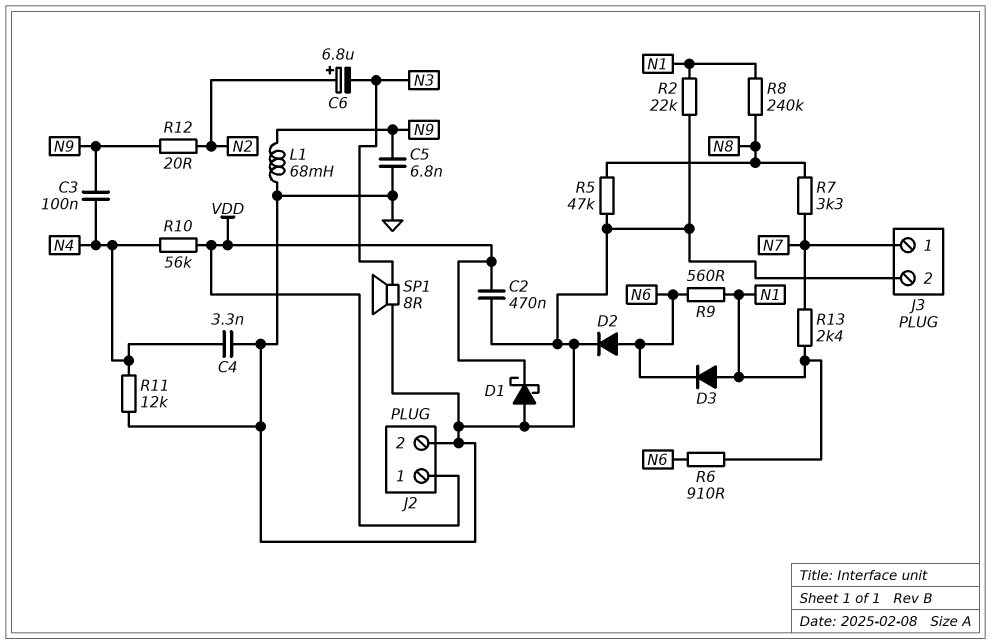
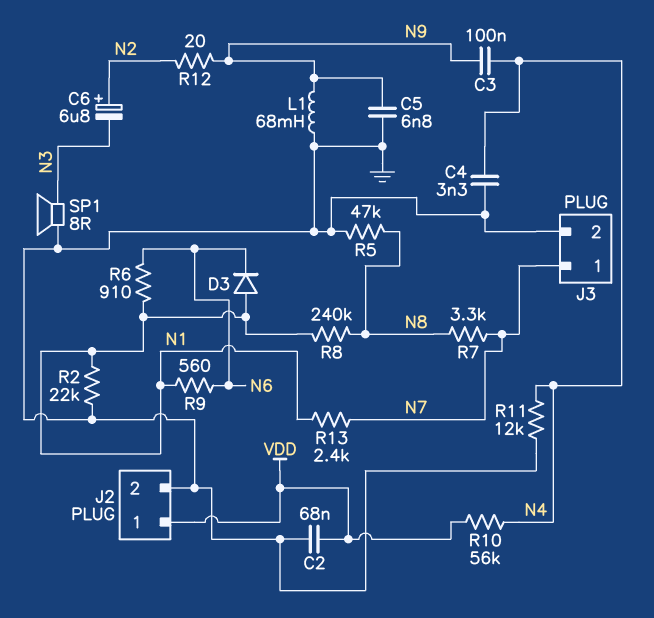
C2: 470nF (GND, VDD) -> 68nF (GND, VDD)
D1: schottky (A GND, K VDD) -> none
D2: diode (A N6, K GND) -> none

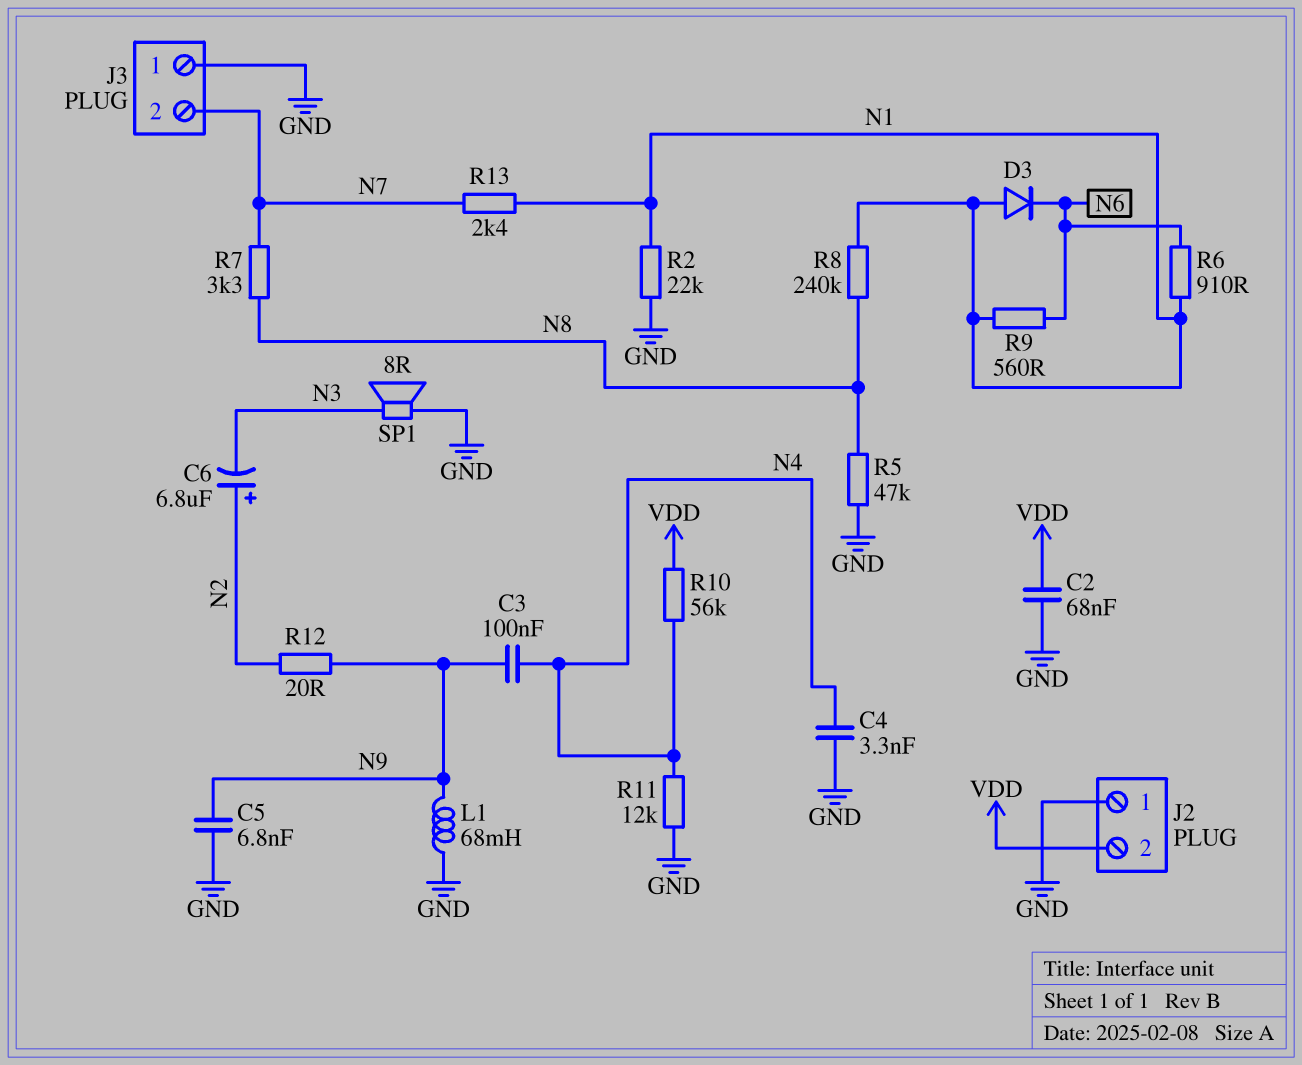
J2 pin 1: VDD -> GND
J2 pin 2: GND -> VDD
J3 pin 1: N7 -> GND
J3 pin 2: GND -> N7

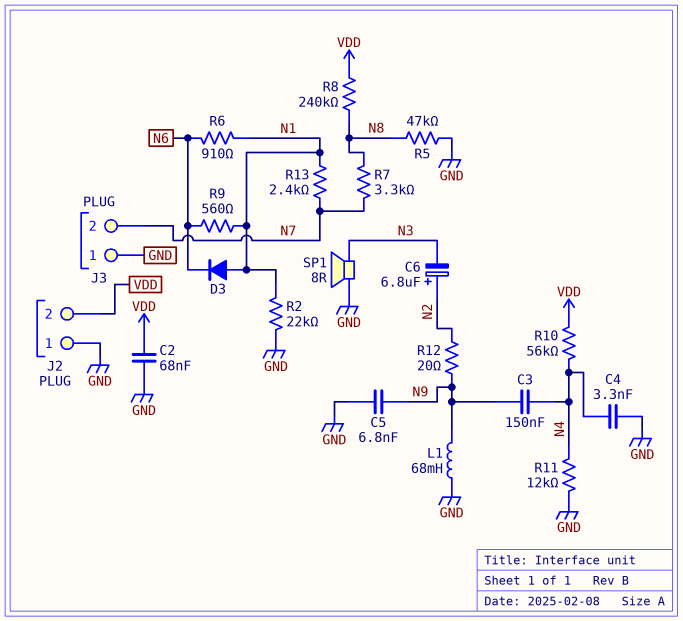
C3: 100nF (N4, N9) -> 150nF (N4, N9)
R8: 240k (N1, N8) -> 240k (N8, VDD)

